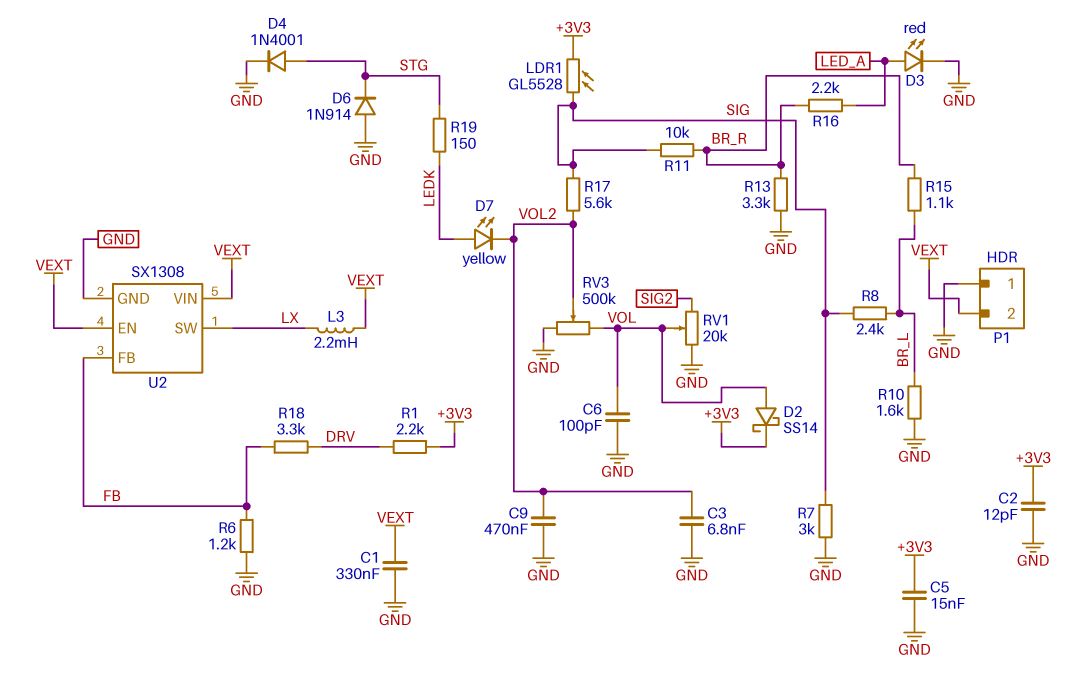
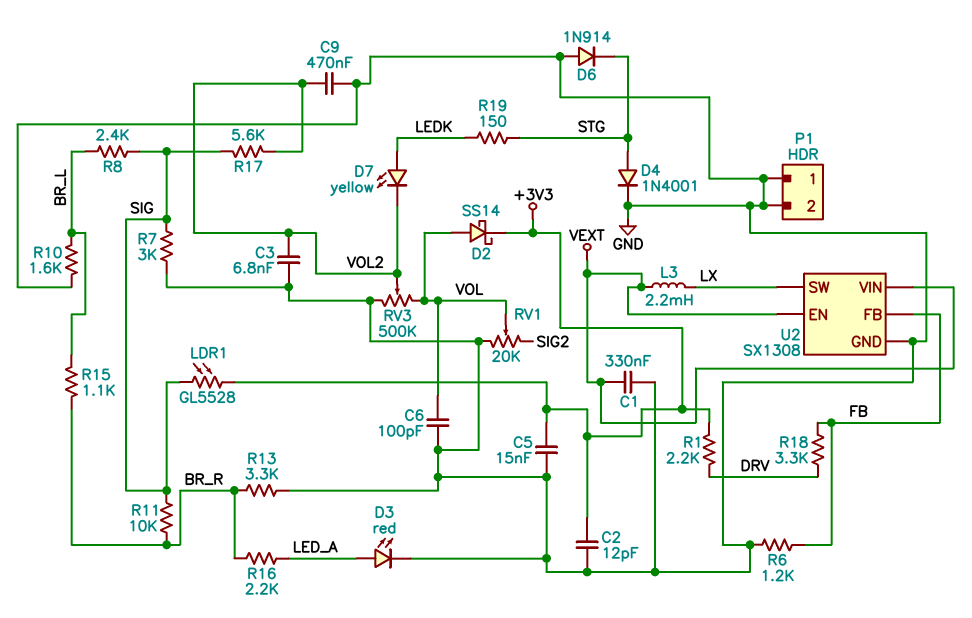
P1 pin 2: VEXT -> GND

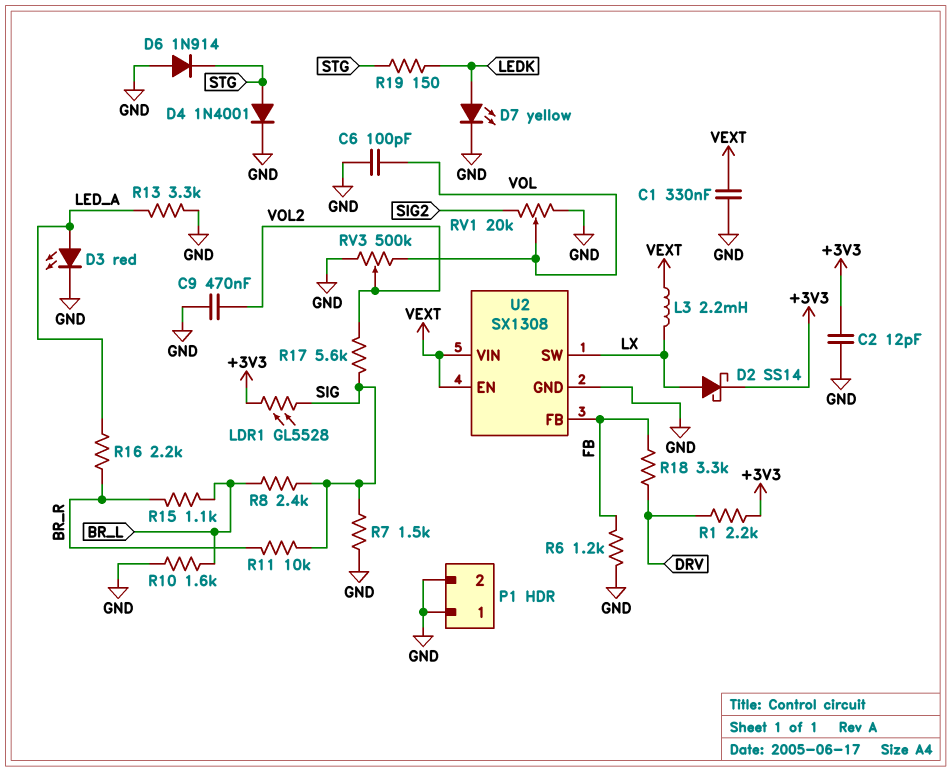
C3: 6.8nF (GND, VOL2) -> none
C5: 15nF (+3V3, GND) -> none
D2: schottky SS14 (A VOL, K +3V3) -> schottky SS14 (A LX, K +3V3)
D7: LED yellow (A LEDK, K VOL2) -> LED yellow (A LEDK, K GND)
R7: 3k (GND, SIG) -> 1.5k (GND, SIG)
R13: 3.3k (BR_R, GND) -> 3.3k (GND, LED_A)

